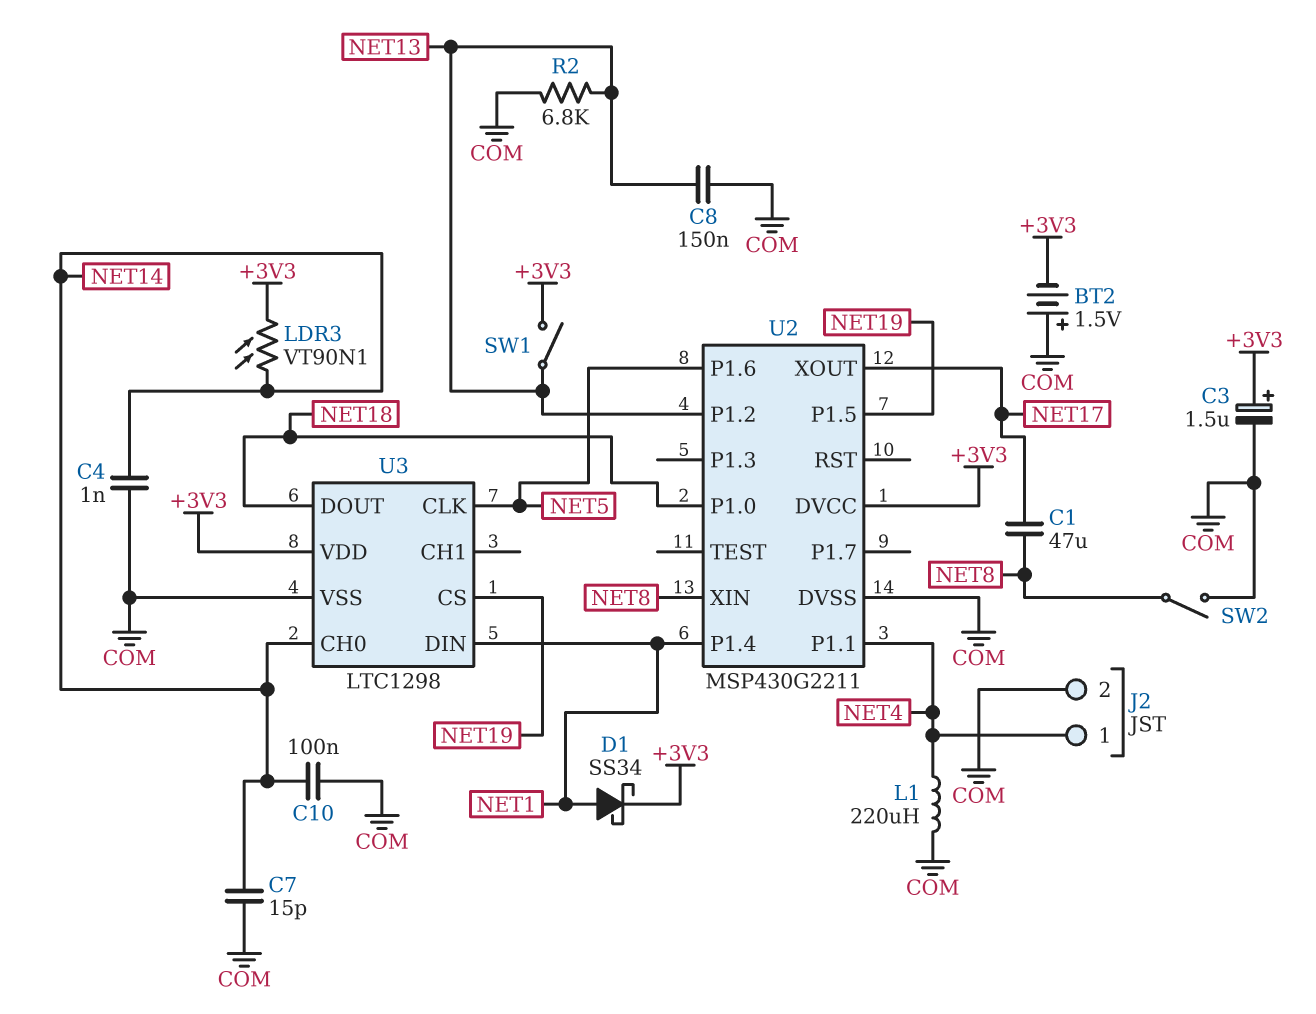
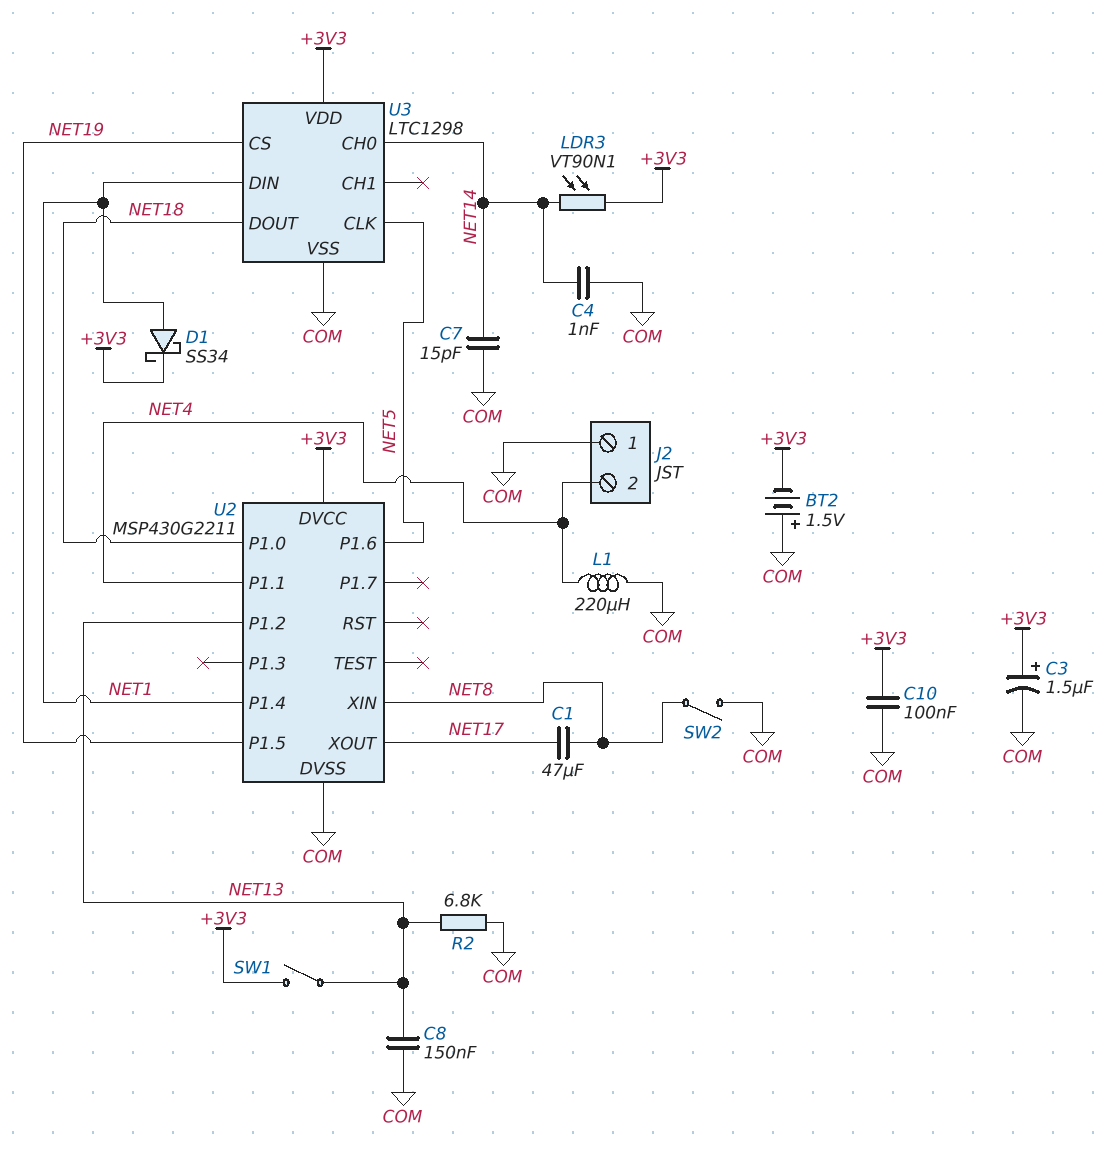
C10: 100nF (COM, NET14) -> 100nF (+3V3, COM)
J2 pin 1: NET4 -> COM
J2 pin 2: COM -> NET4

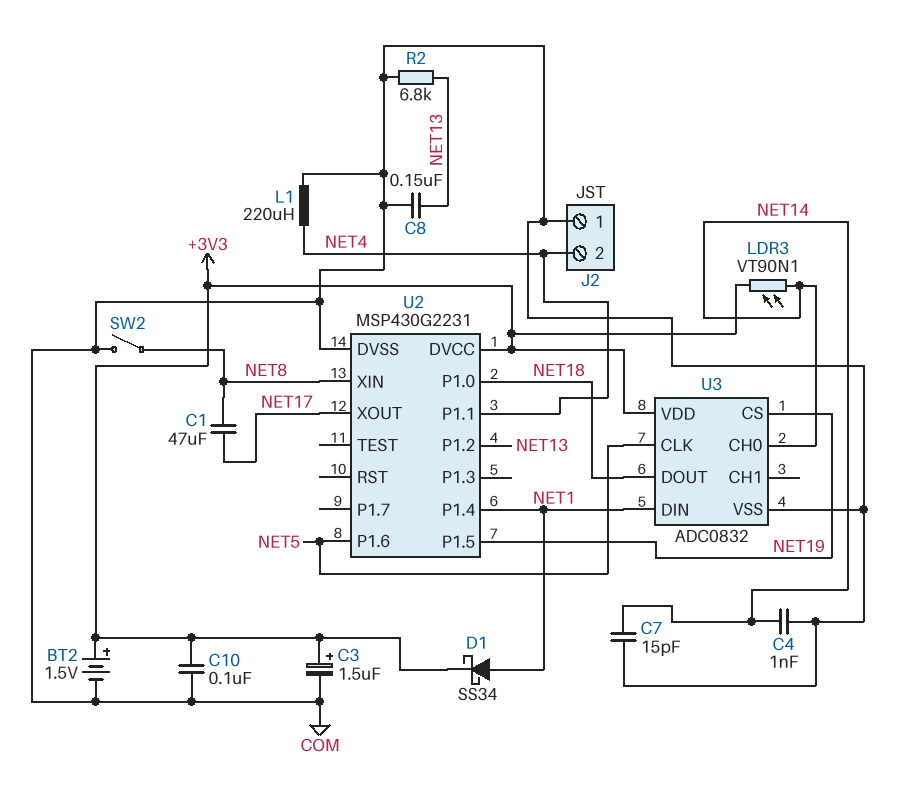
BT2: 1.5V (plus COM, minus +3V3) -> 1.5V (plus +3V3, minus COM)
SW1: switch (+3V3, NET13) -> none
U2: MSP430G2211 -> MSP430G2231
U3: LTC1298 -> ADC0832

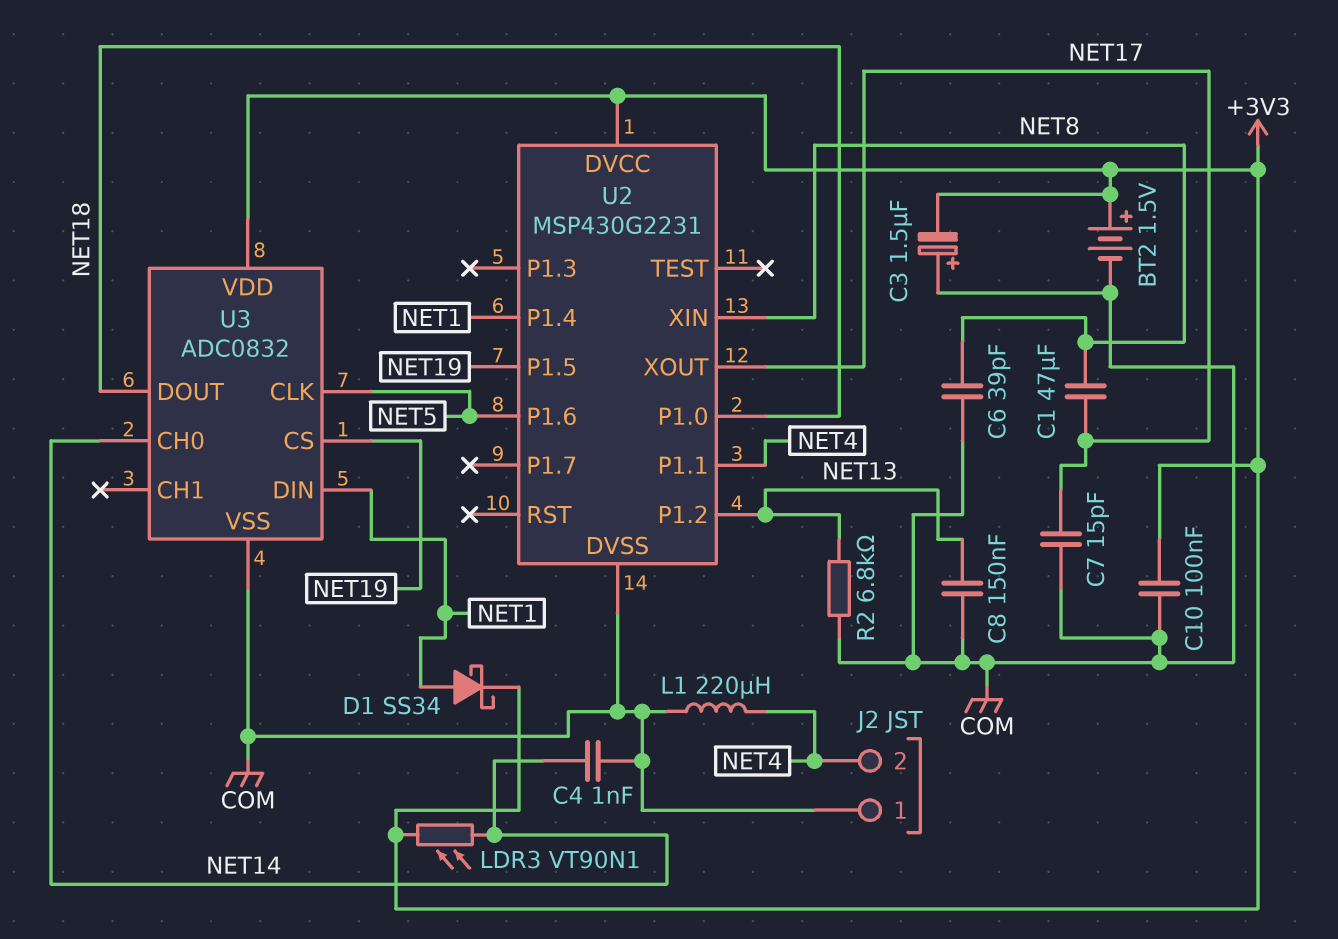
C3: 1.5uF (plus +3V3, minus COM) -> 1.5uF (plus COM, minus +3V3)
C6: none -> 39pF (COM, NET8)
C7: 15pF (COM, NET14) -> 15pF (COM, NET17)
SW2: switch (COM, NET8) -> none

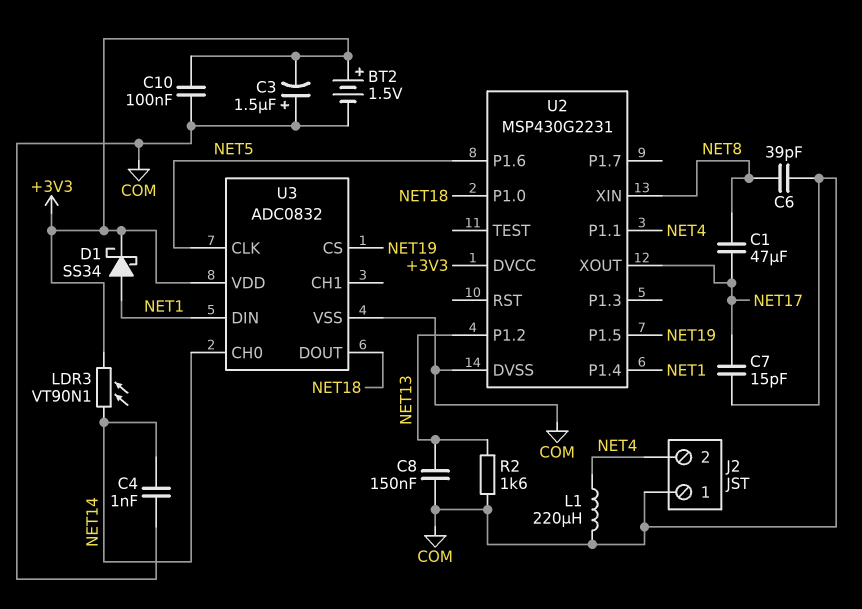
R2: 6.8k (COM, NET13) -> 1.6k (COM, NET13)

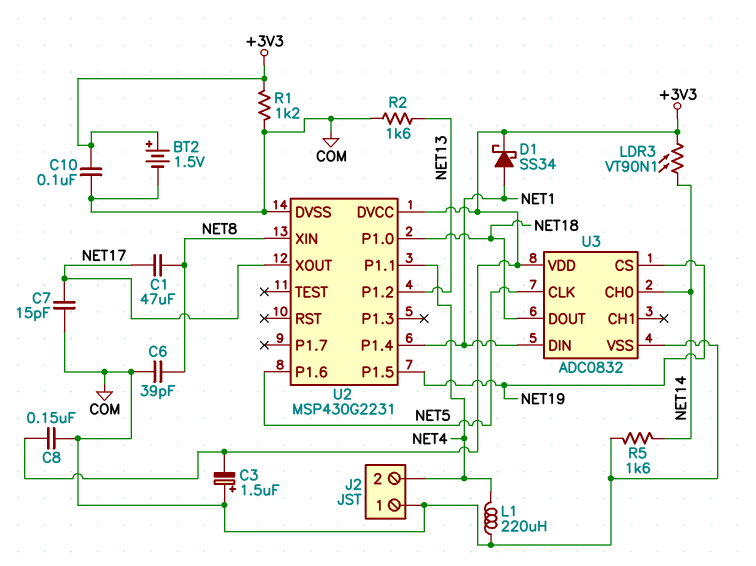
C4: 1nF (COM, NET14) -> none
C8: 150nF (COM, NET13) -> 150nF (+3V3, COM)
R1: none -> 1.2k (+3V3, COM)
R5: none -> 1.6k (COM, NET14)

